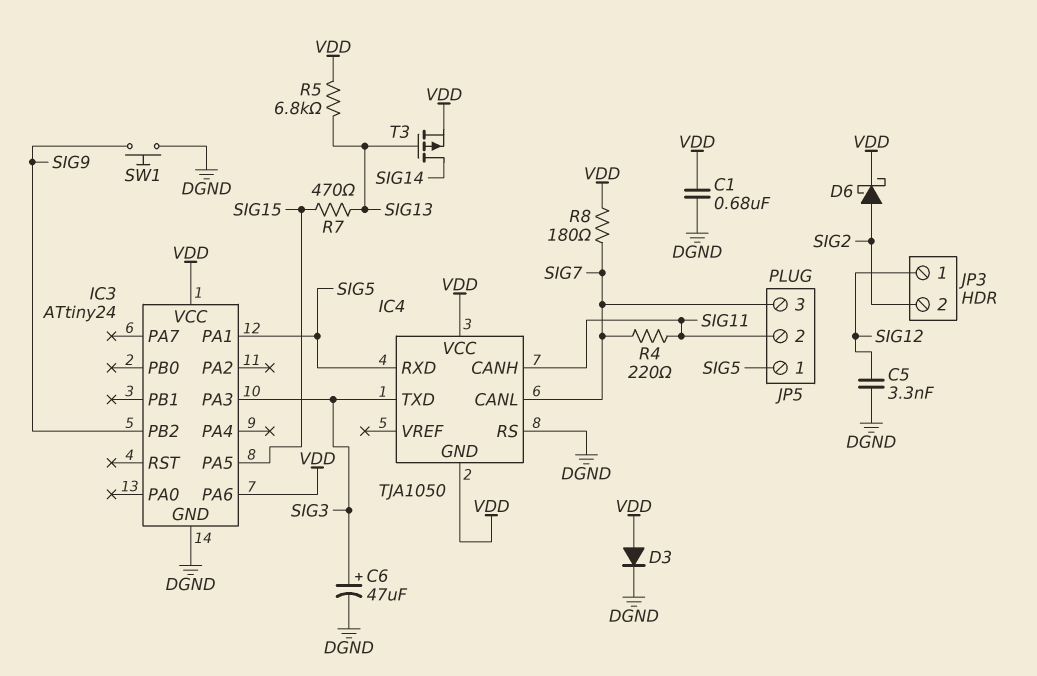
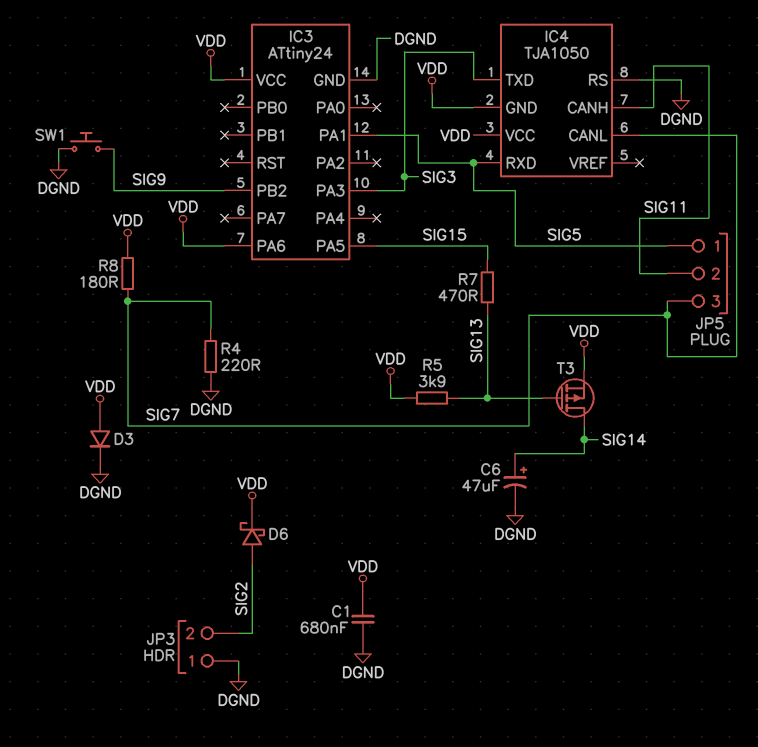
C5: 3.3nF (DGND, SIG12) -> none
C6: 47uF (plus SIG3, minus DGND) -> 47uF (plus SIG14, minus DGND)
JP3 pin 1: SIG12 -> DGND
R4: 220 (SIG7, SIG11) -> 220 (DGND, SIG7)
R5: 6.8k (SIG13, VDD) -> 3.9k (SIG13, VDD)

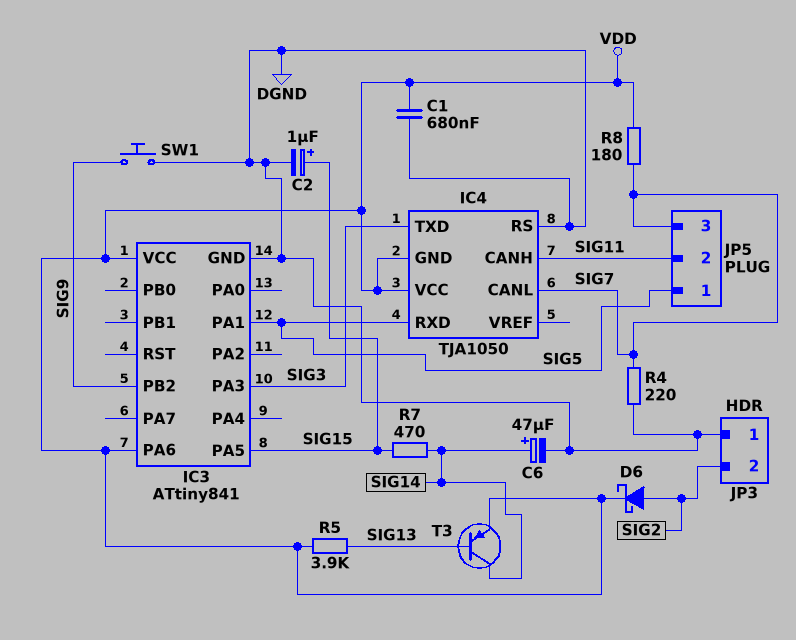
C2: none -> 1uF (plus SIG15, minus DGND)
D3: diode (A VDD, K DGND) -> none
IC3: ATtiny24 -> ATtiny841
R7: 470 (SIG13, SIG15) -> 470 (SIG14, SIG15)
T3: PMOS (G SIG13, D SIG14, S VDD) -> PNP (B SIG13, C SIG14, E VDD)

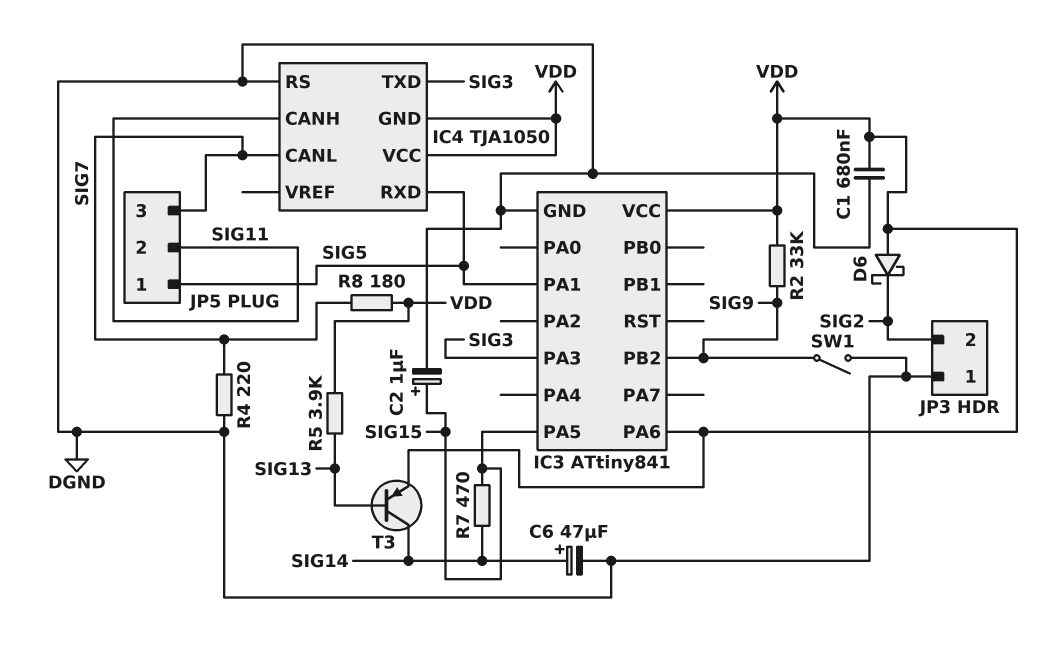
D6: schottky (A SIG2, K VDD) -> schottky (A VDD, K SIG2)
R2: none -> 33k (SIG9, VDD)
SW1: button (DGND, SIG9) -> switch (DGND, SIG9)

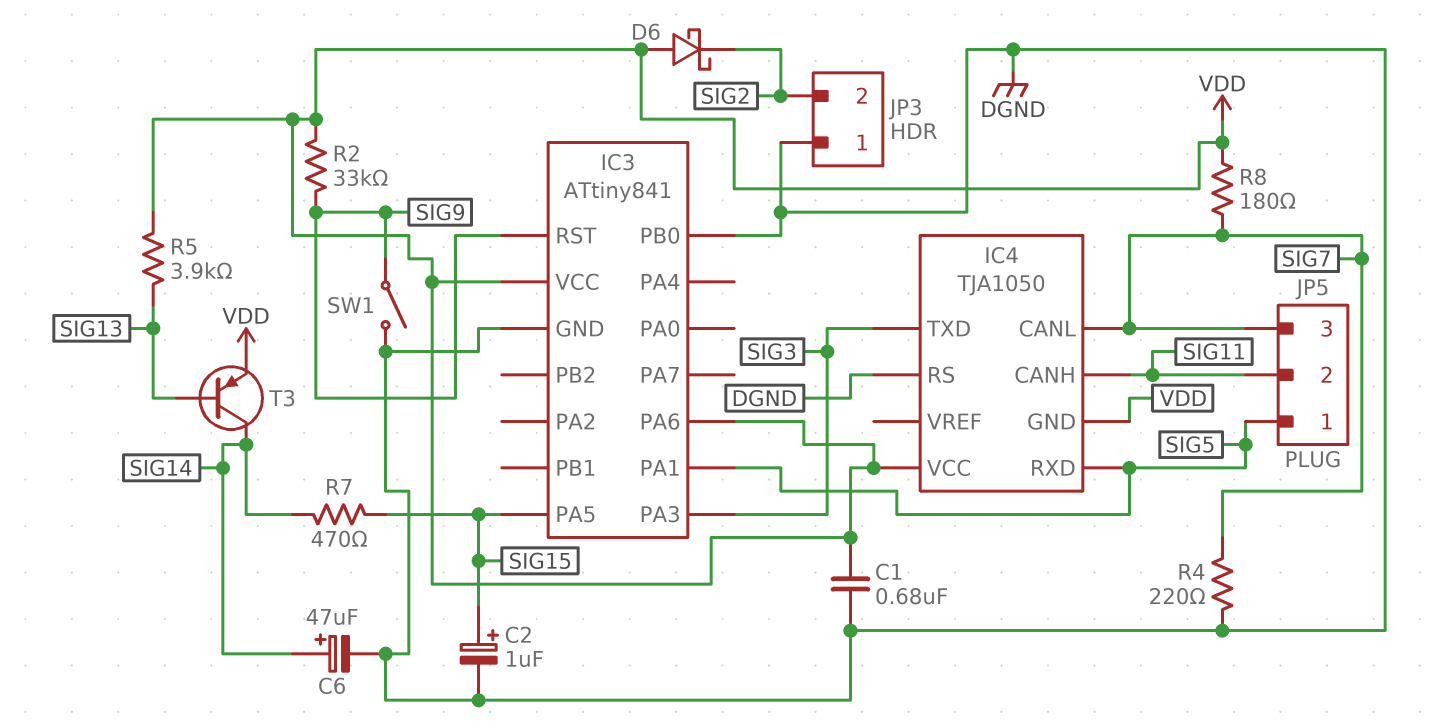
IC3 pin PB0: none -> DGND
IC3 pin PB2: SIG9 -> none
IC3 pin RST: none -> SIG9

